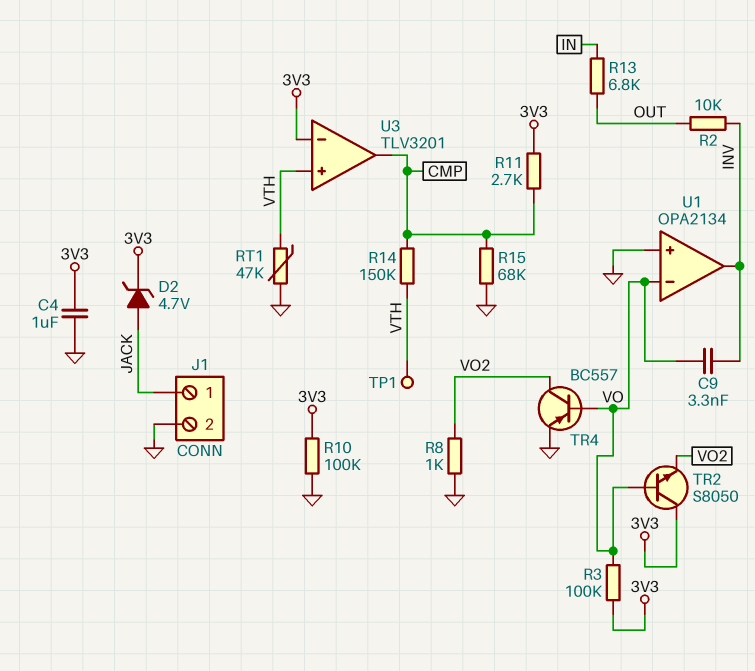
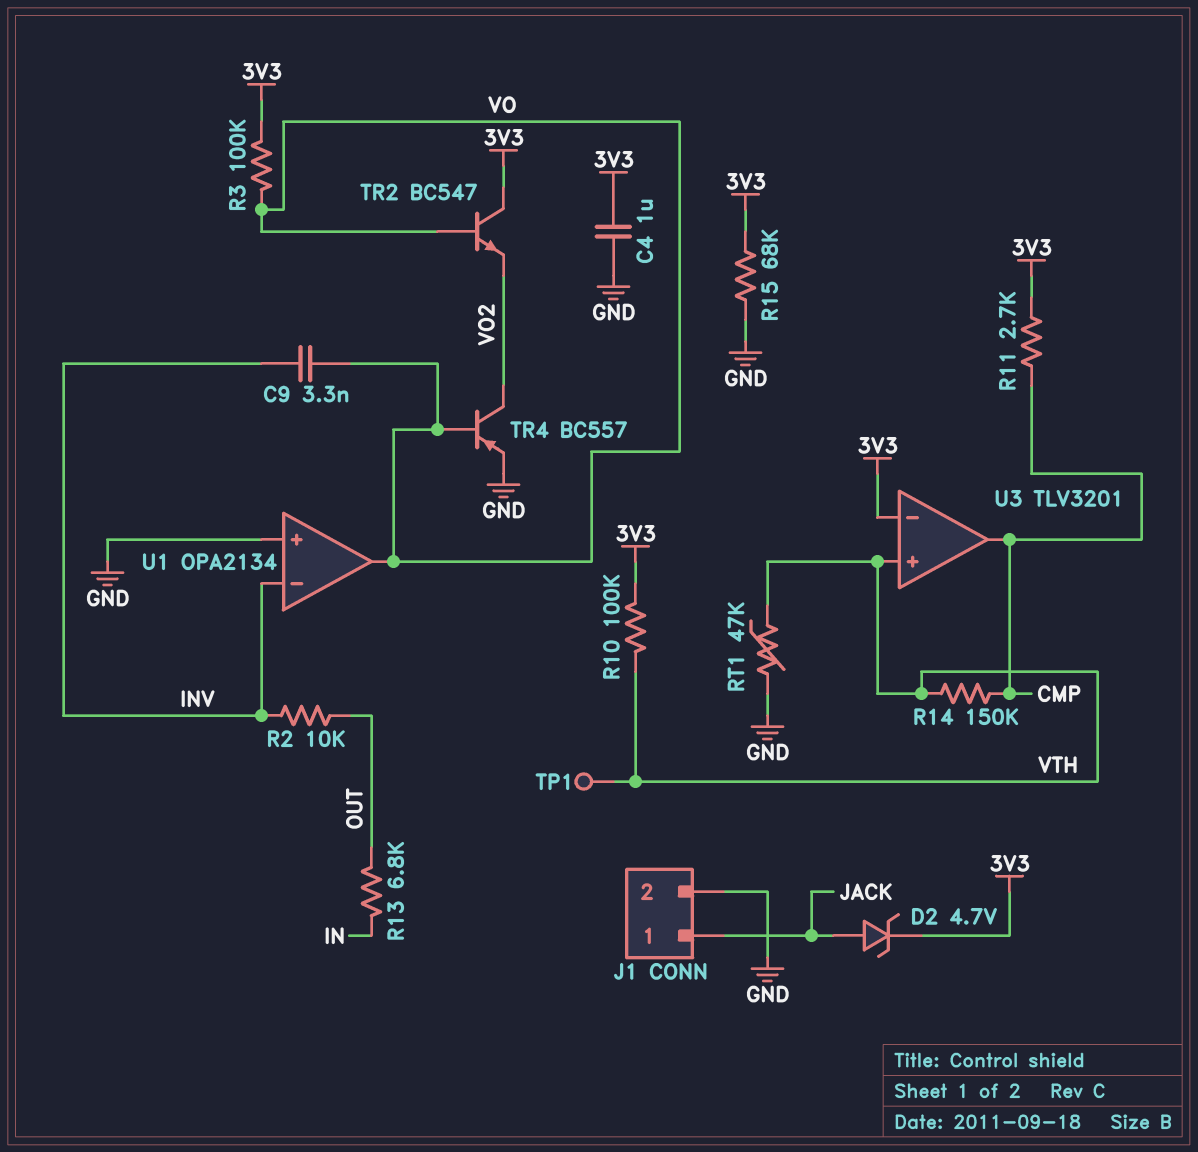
R8: 1k (GND, VO2) -> none
R10: 100k (3V3, GND) -> 100k (3V3, VTH)
R15: 68k (CMP, GND) -> 68k (3V3, GND)
TR2: NPN S8050 (B VO, C 3V3, E VO2) -> NPN BC547 (B VO, C 3V3, E VO2)
U1 pin in-: VO -> INV
U1 pin out: INV -> VO

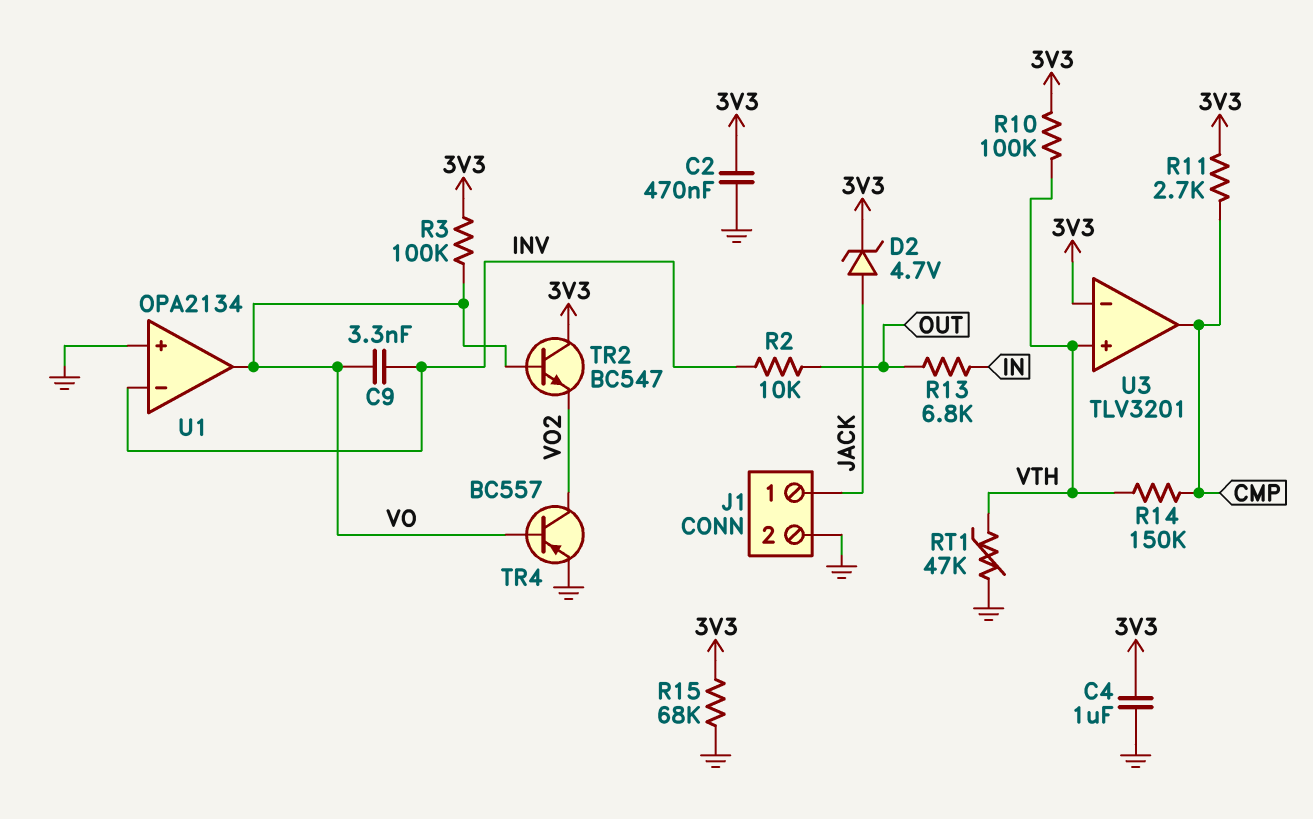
C2: none -> 470nF (3V3, GND)
TP1: test point (VTH) -> none

